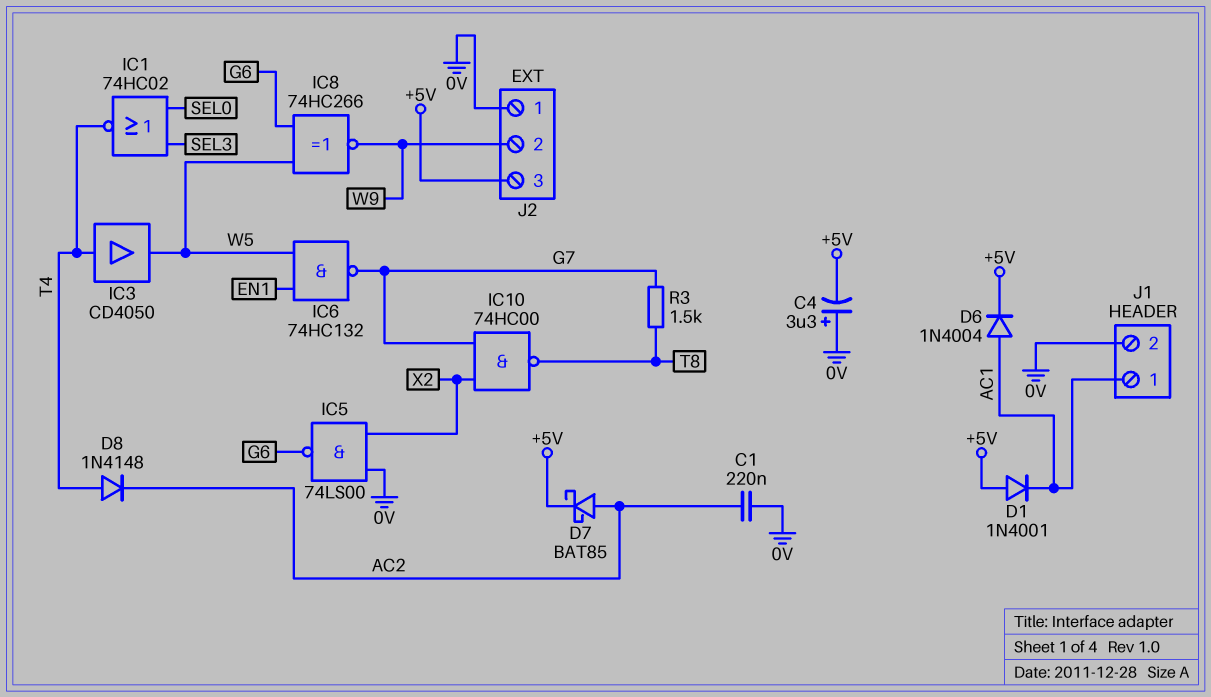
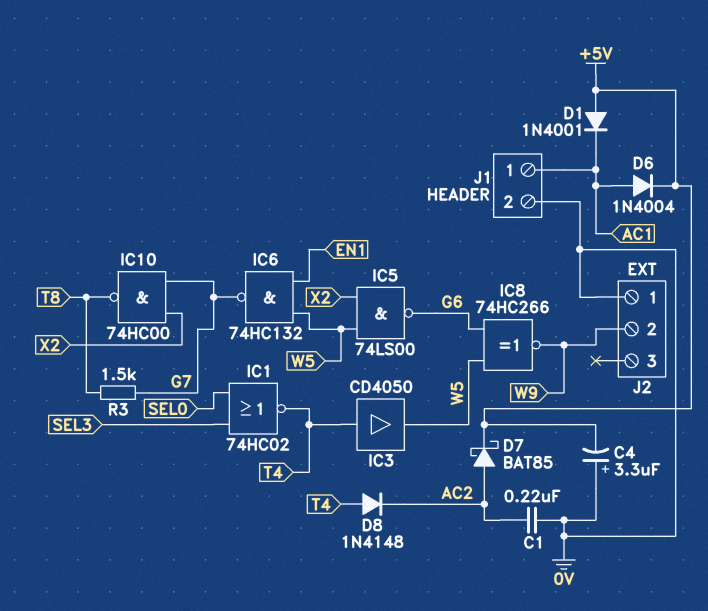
IC5: NAND 74LS00 (in 0V, in X2, out G6) -> NAND 74LS00 (in W5, in X2, out G6)
J2 pin 3: +5V -> none

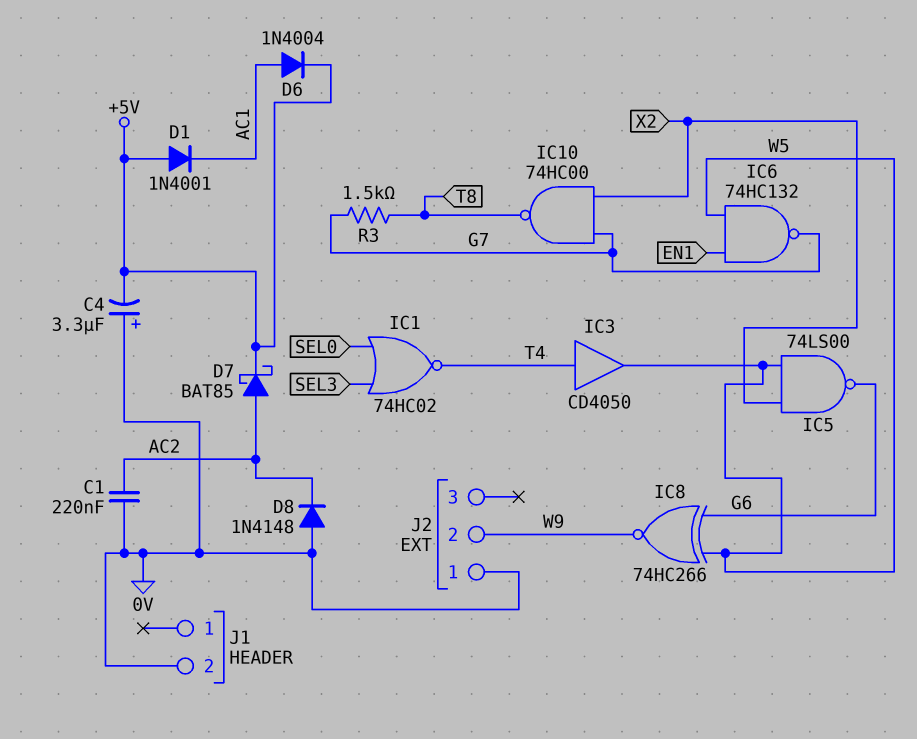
D8: diode 1N4148 (A T4, K AC2) -> diode 1N4148 (A 0V, K AC2)
J1 pin 1: AC1 -> none

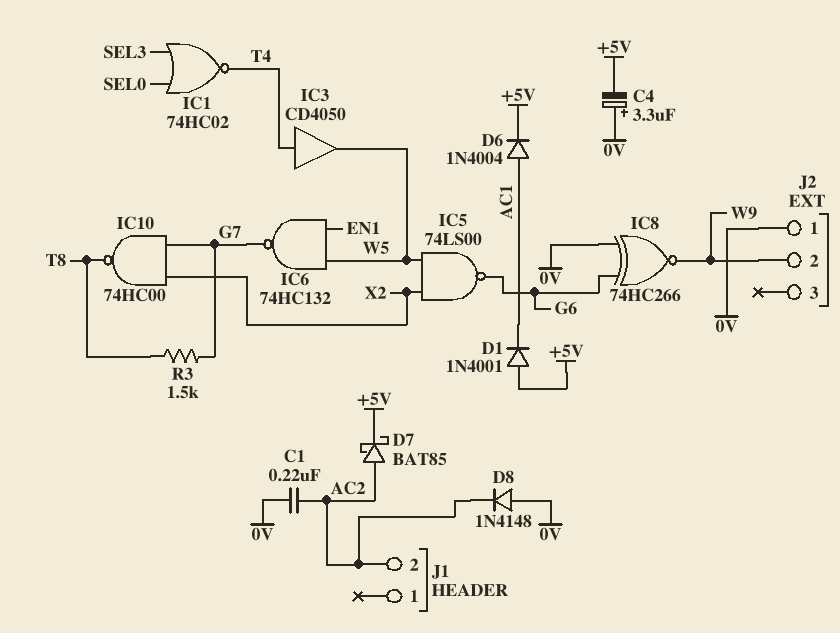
IC8: XNOR 74HC266 (in G6, in W5, out W9) -> XNOR 74HC266 (in 0V, in G6, out W9)
J1 pin 2: 0V -> AC2

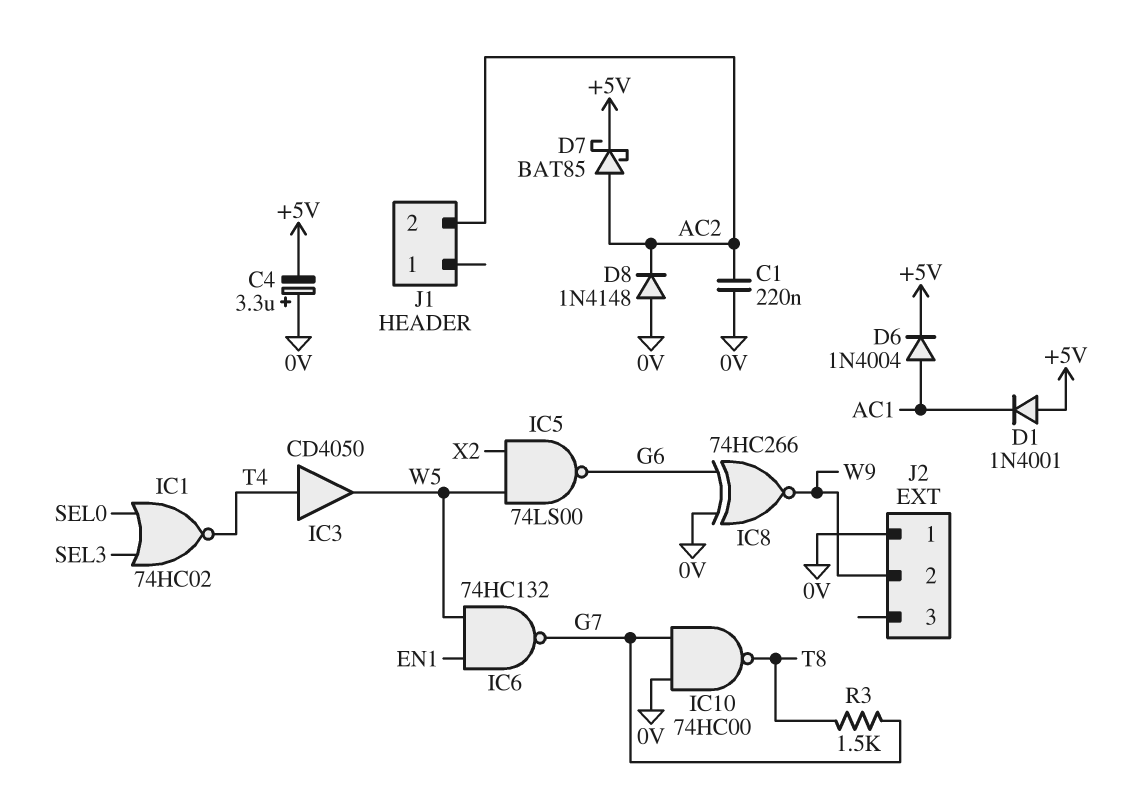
IC10: NAND 74HC00 (in G7, in X2, out T8) -> NAND 74HC00 (in 0V, in G7, out T8)

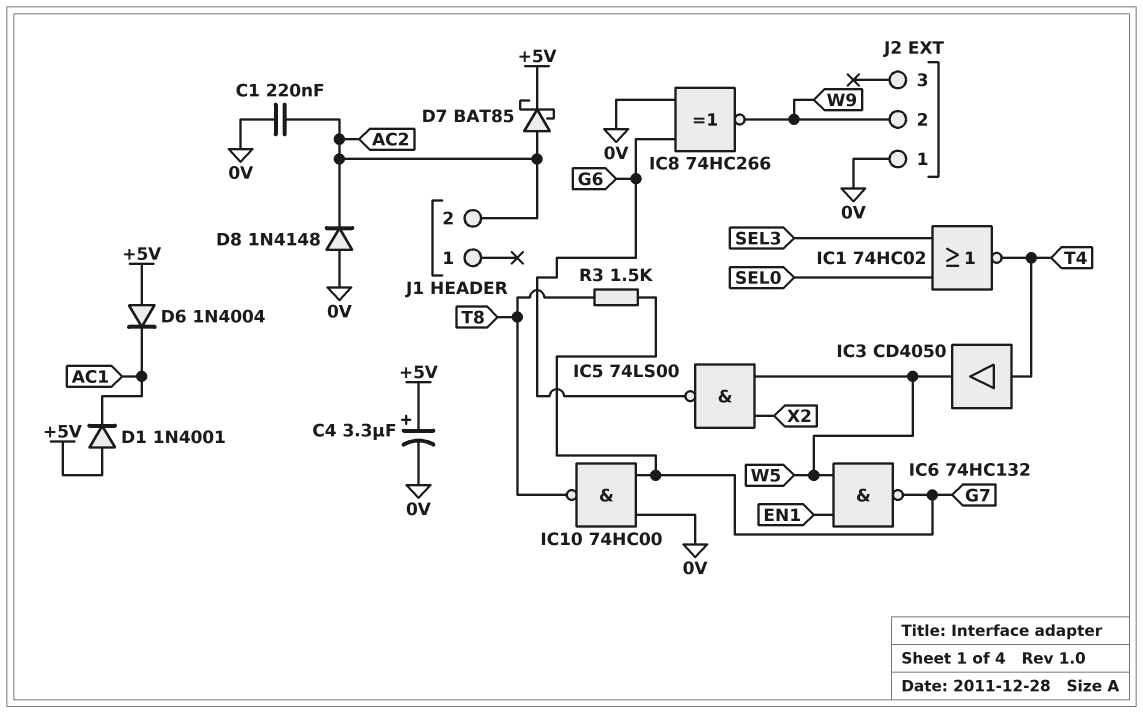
C4: 3.3uF (plus 0V, minus +5V) -> 3.3uF (plus +5V, minus 0V)
D6: diode 1N4004 (A AC1, K +5V) -> diode 1N4004 (A +5V, K AC1)

